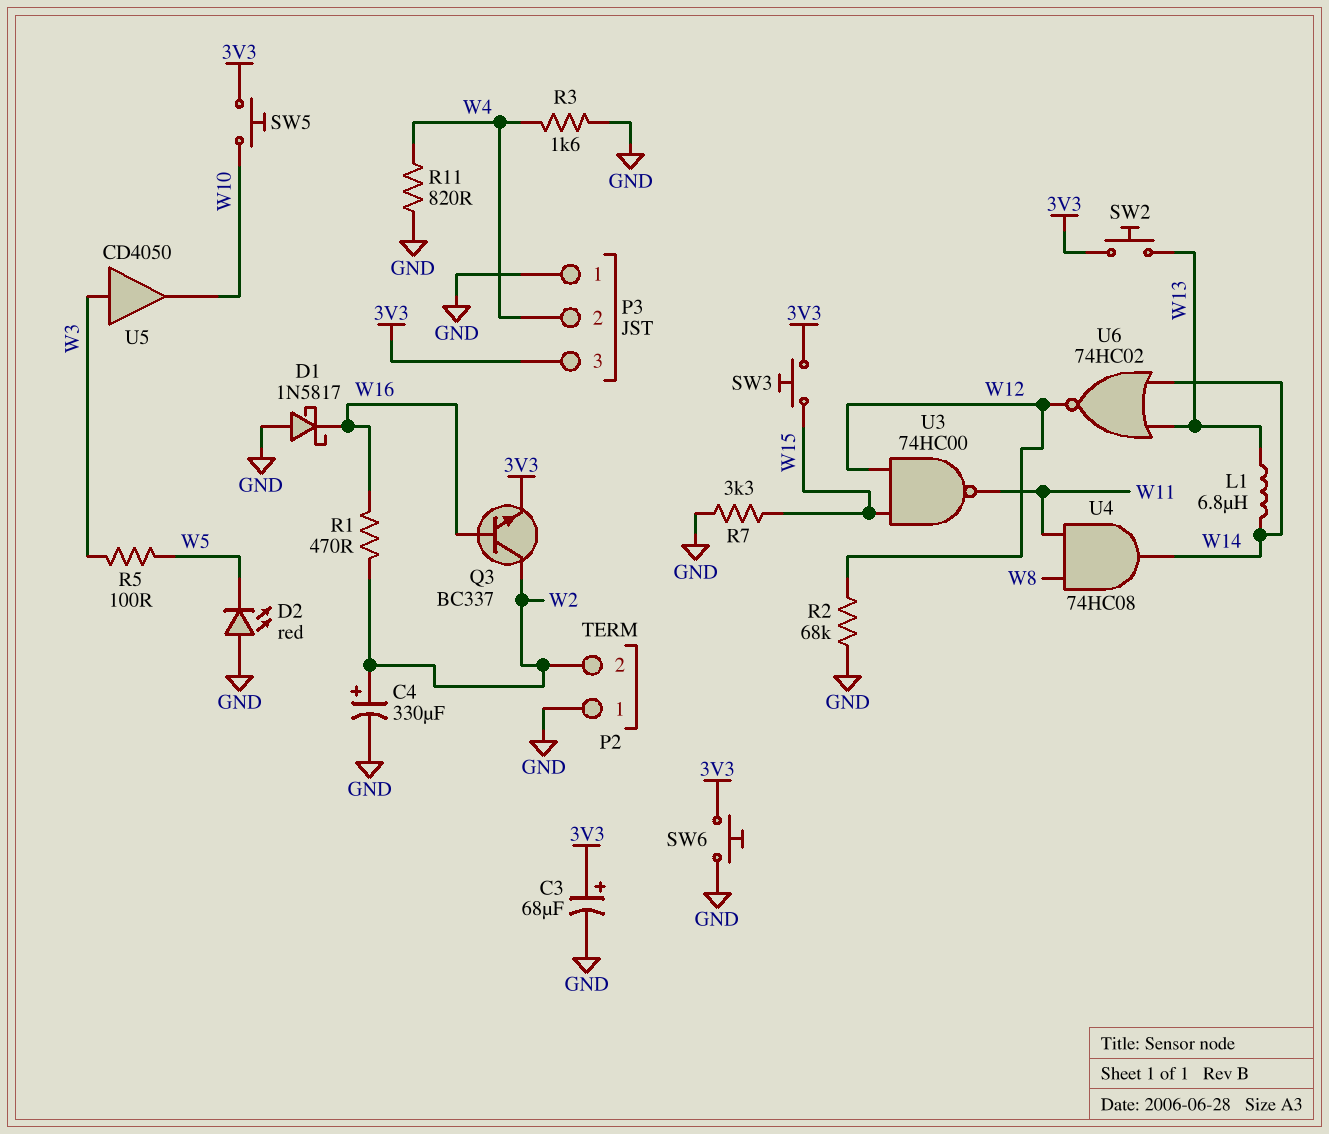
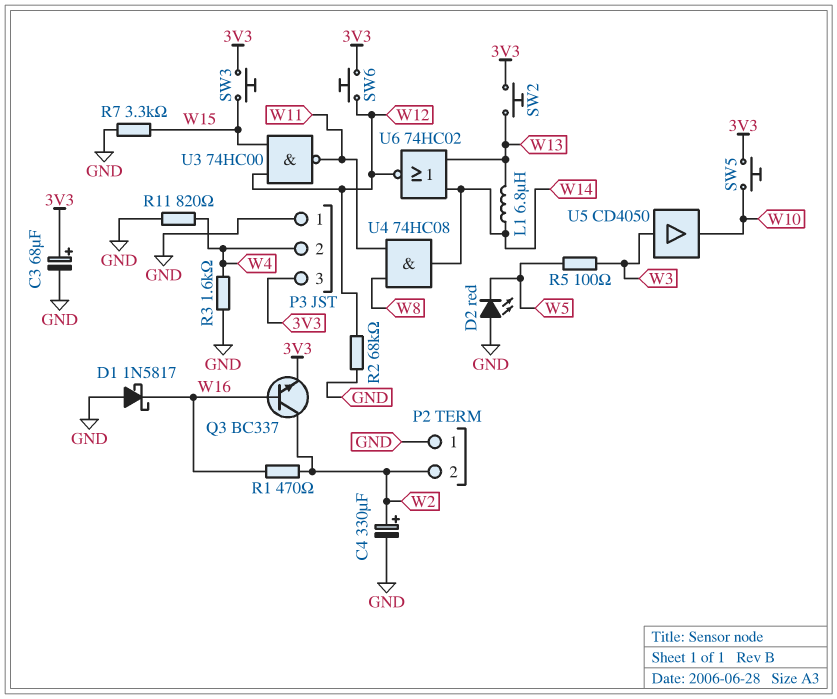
SW6: button (3V3, GND) -> button (3V3, W12)

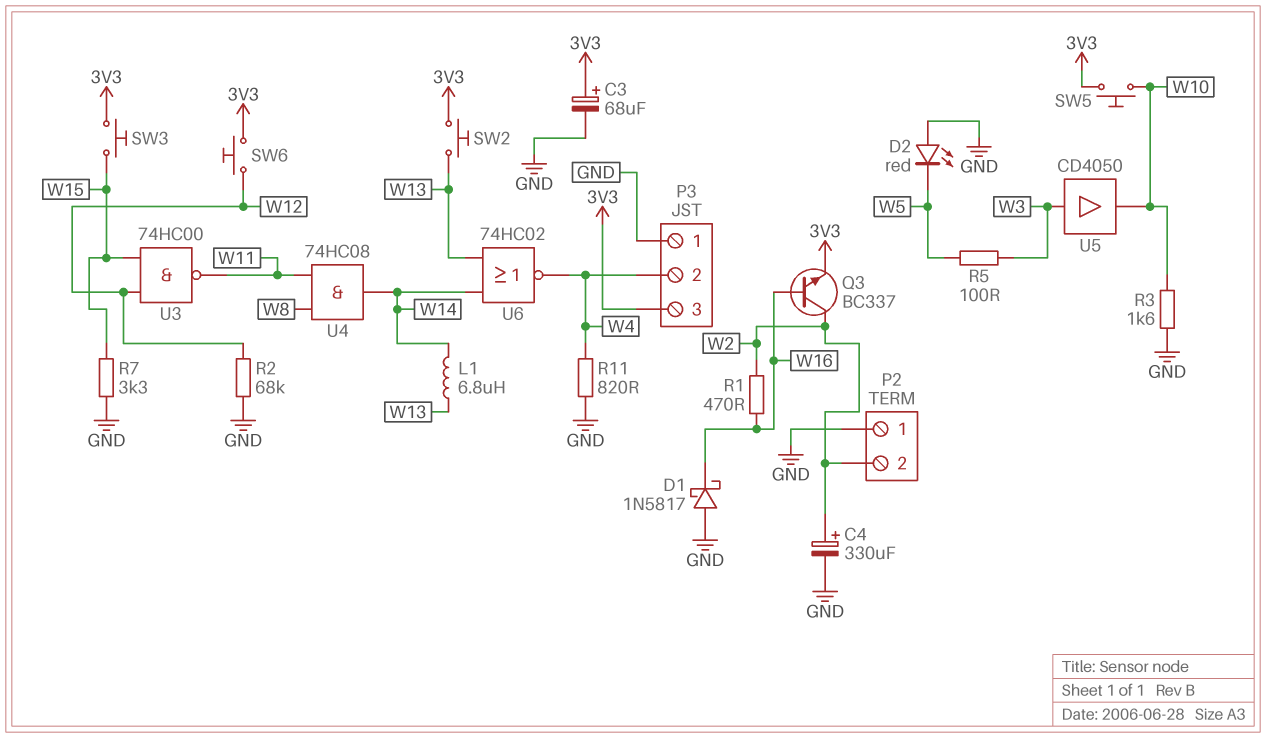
R3: 1.6k (GND, W4) -> 1.6k (GND, W10)
U6: NOR 74HC02 (in W13, in W14, out W12) -> NOR 74HC02 (in W13, in W14, out W4)

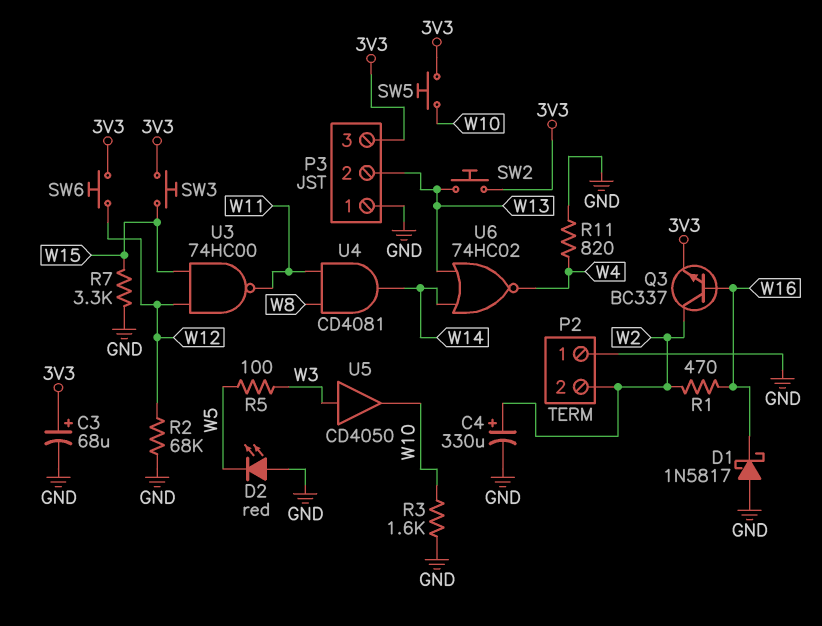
L1: 6.8uH (W13, W14) -> none
P3 pin 2: W4 -> W13
U4: AND 74HC08 (in W8, in W11, out W14) -> AND CD4081 (in W8, in W11, out W14)

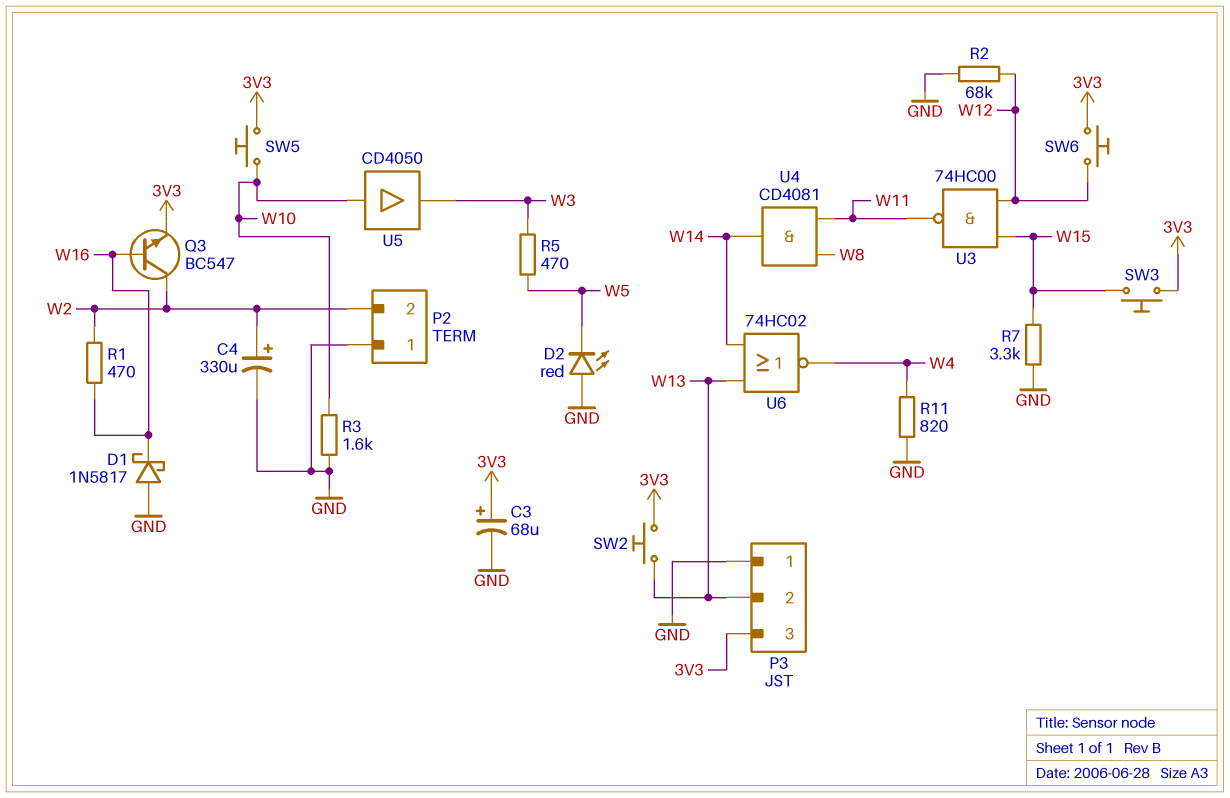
Q3: NPN BC337 (B W16, C W2, E 3V3) -> NPN BC547 (B W16, C W2, E 3V3)
R5: 100 (W3, W5) -> 470 (W3, W5)
U5: buffer CD4050 (in W3, out W10) -> buffer CD4050 (in W10, out W3)

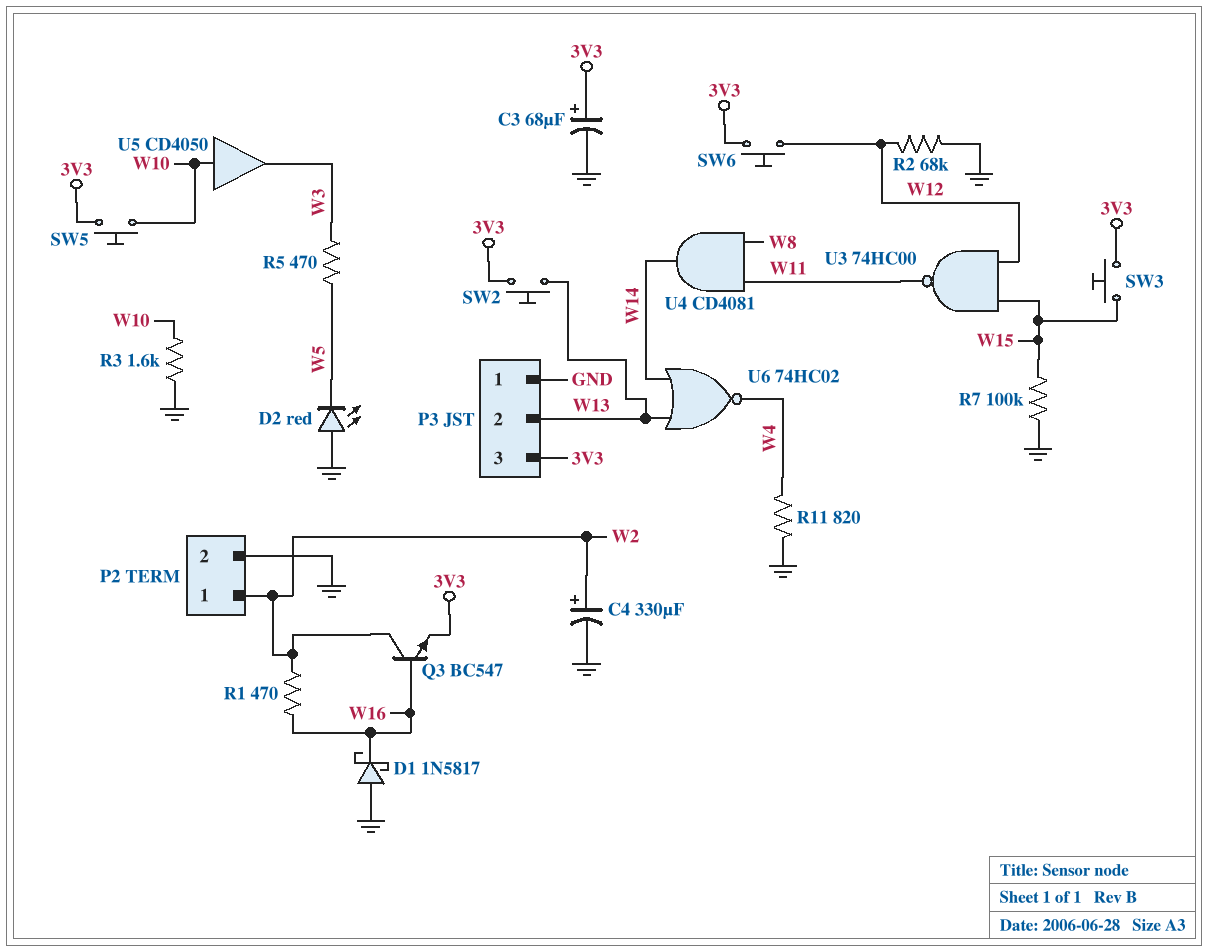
P2 pin 1: GND -> W2
P2 pin 2: W2 -> GND
R7: 3.3k (GND, W15) -> 100k (GND, W15)

